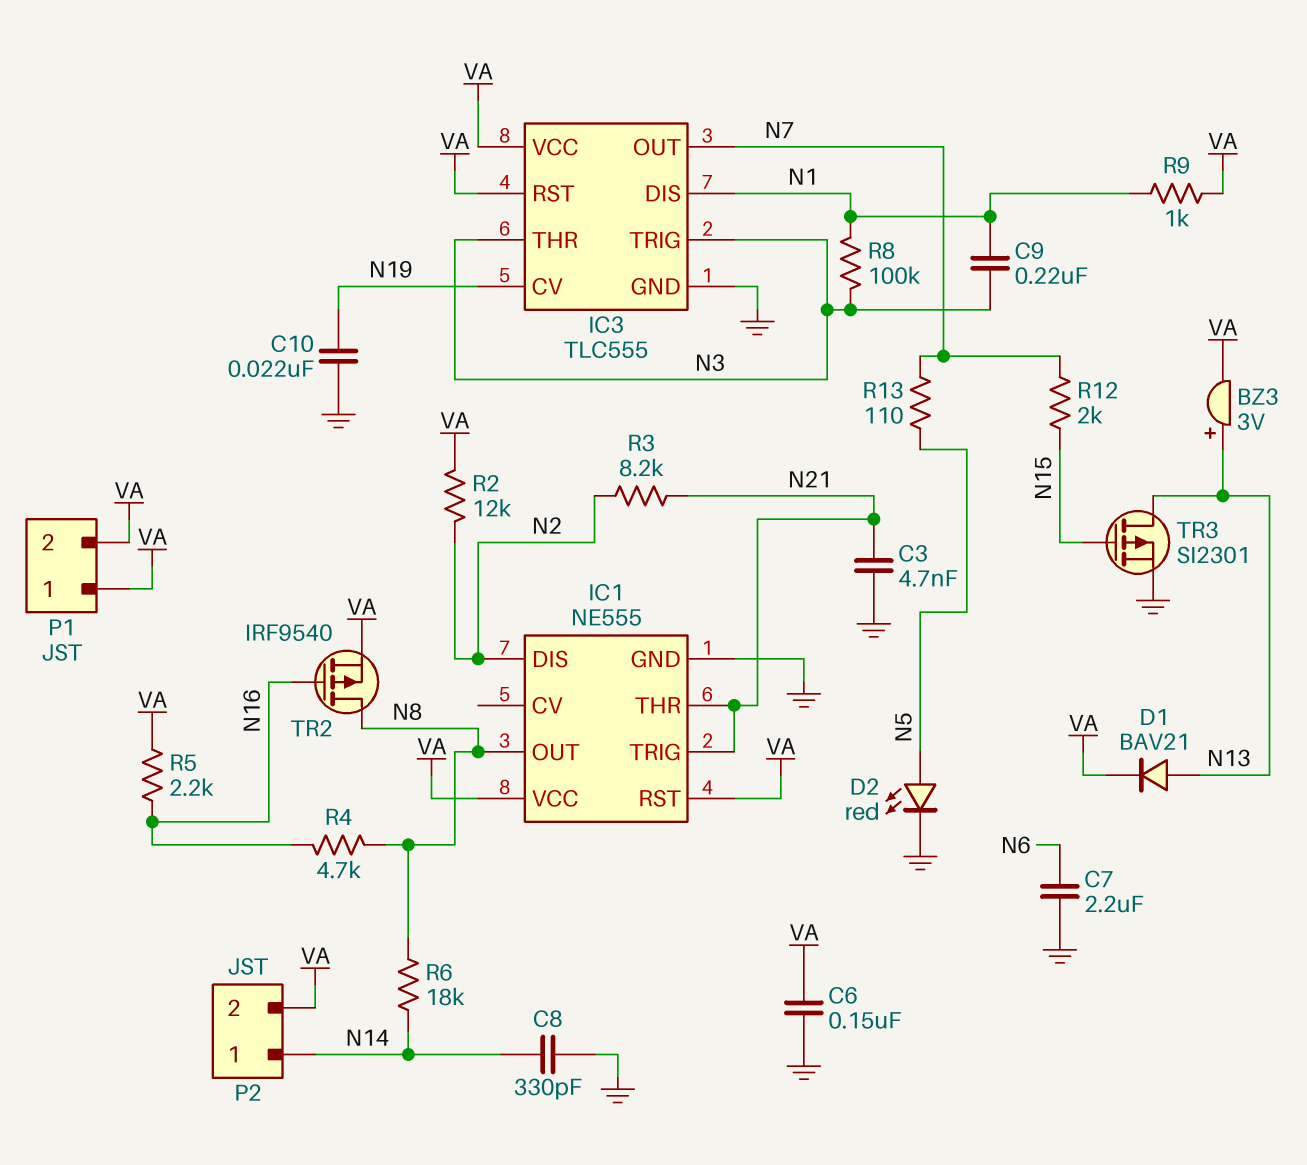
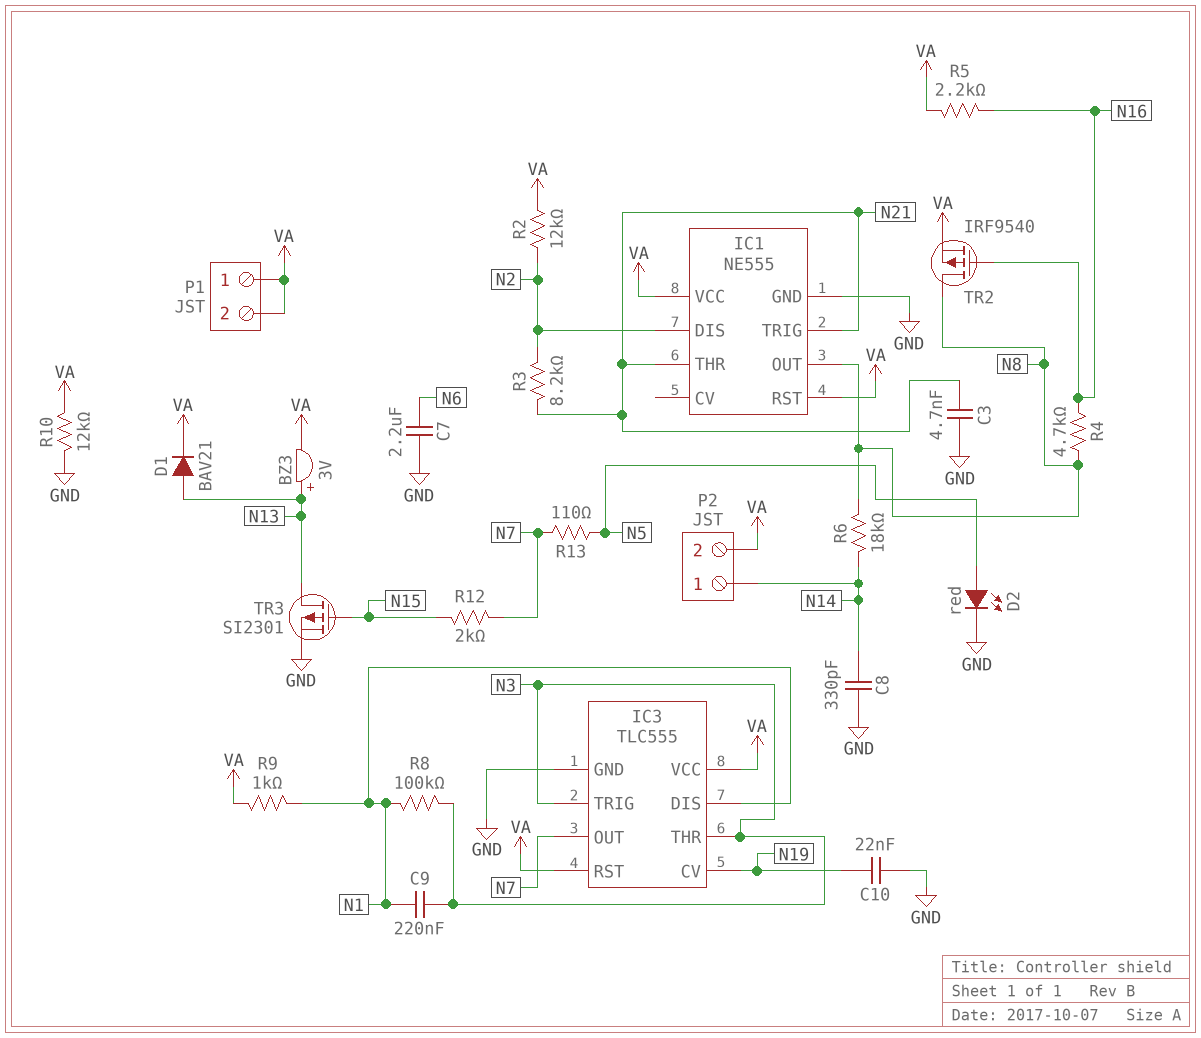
C6: 150nF (GND, VA) -> none
R10: none -> 12k (GND, VA)

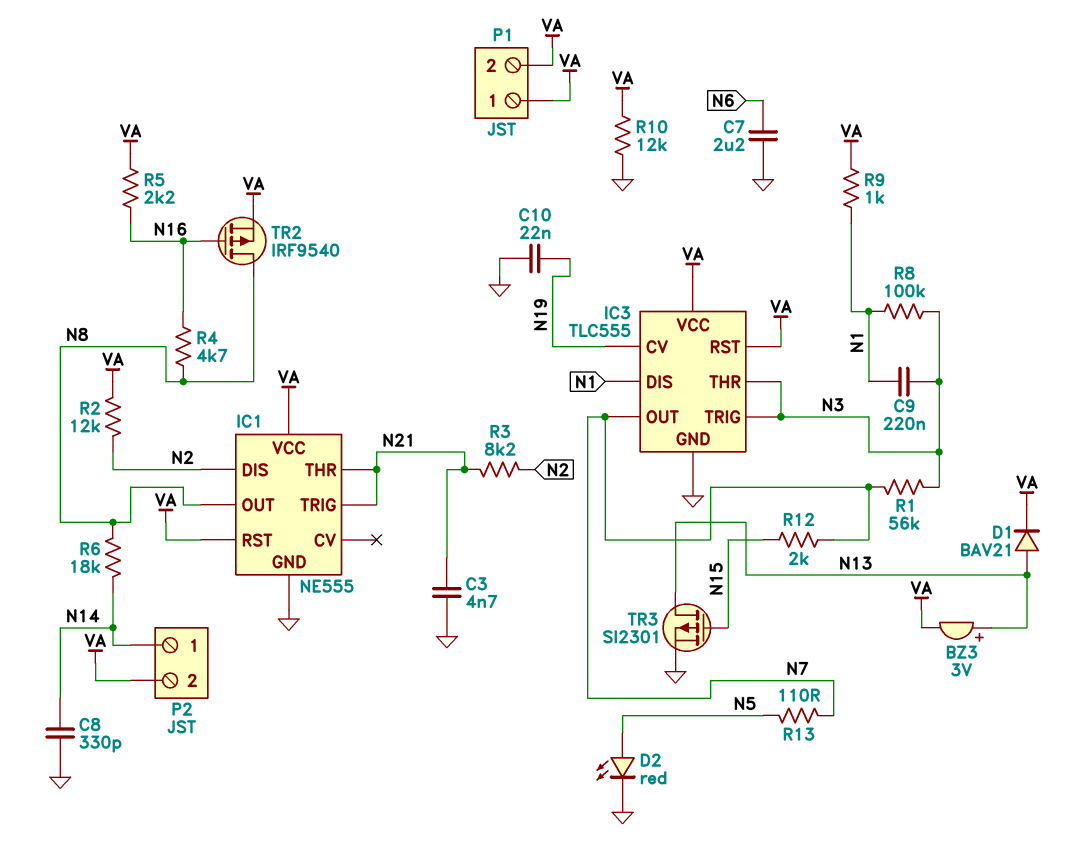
R1: none -> 56k (N3, N7)

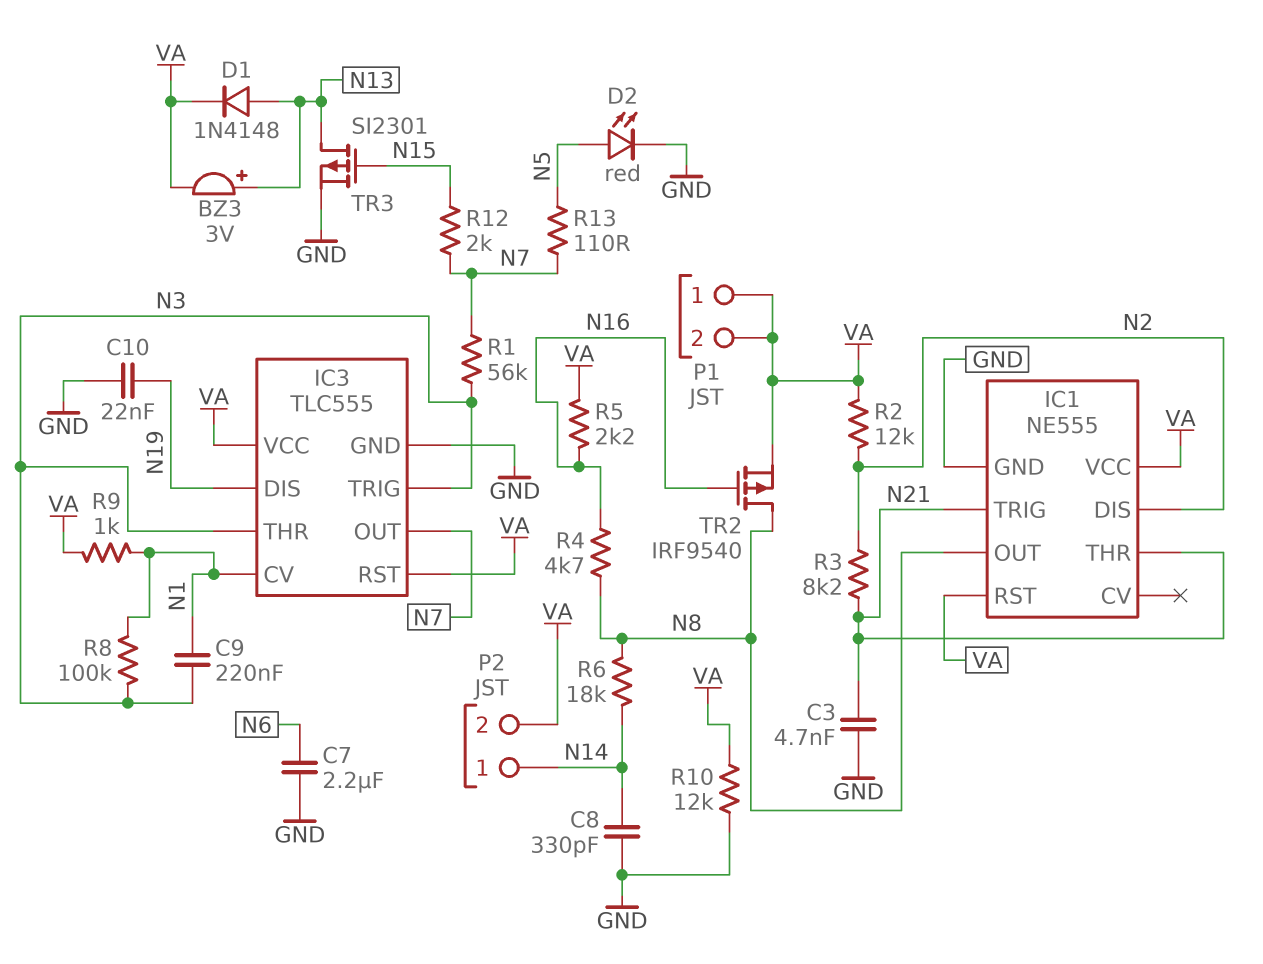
D1: diode BAV21 (A N13, K VA) -> diode 1N4148 (A N13, K VA)
IC3 pin CV: N19 -> N1
IC3 pin DIS: N1 -> N19

